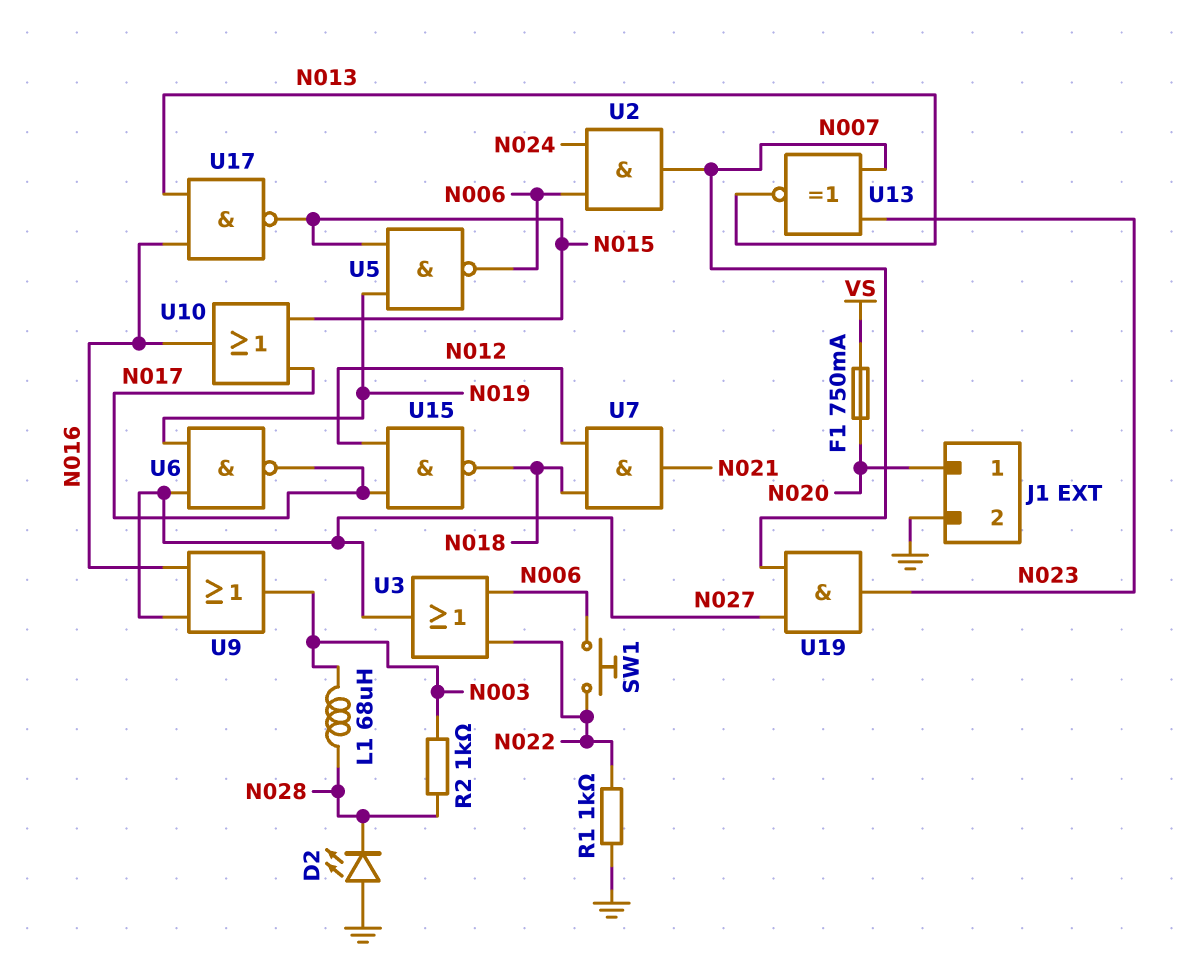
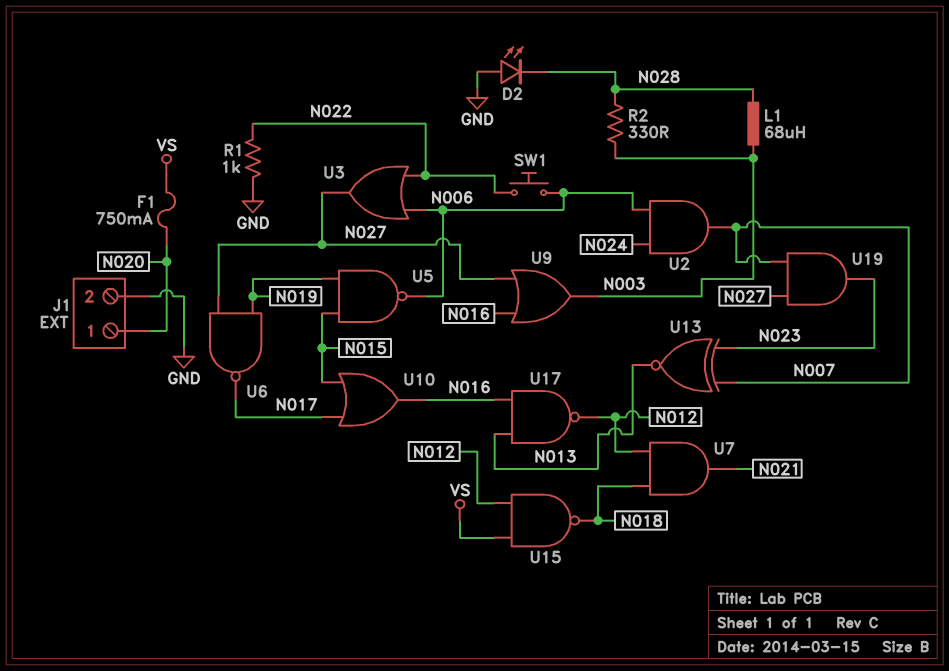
R2: 1k (N003, N028) -> 330 (N003, N028)
U15: NAND (in N012, in N017, out N018) -> NAND (in N012, in VS, out N018)
U17: NAND (in N013, in N016, out N015) -> NAND (in N013, in N016, out N012)

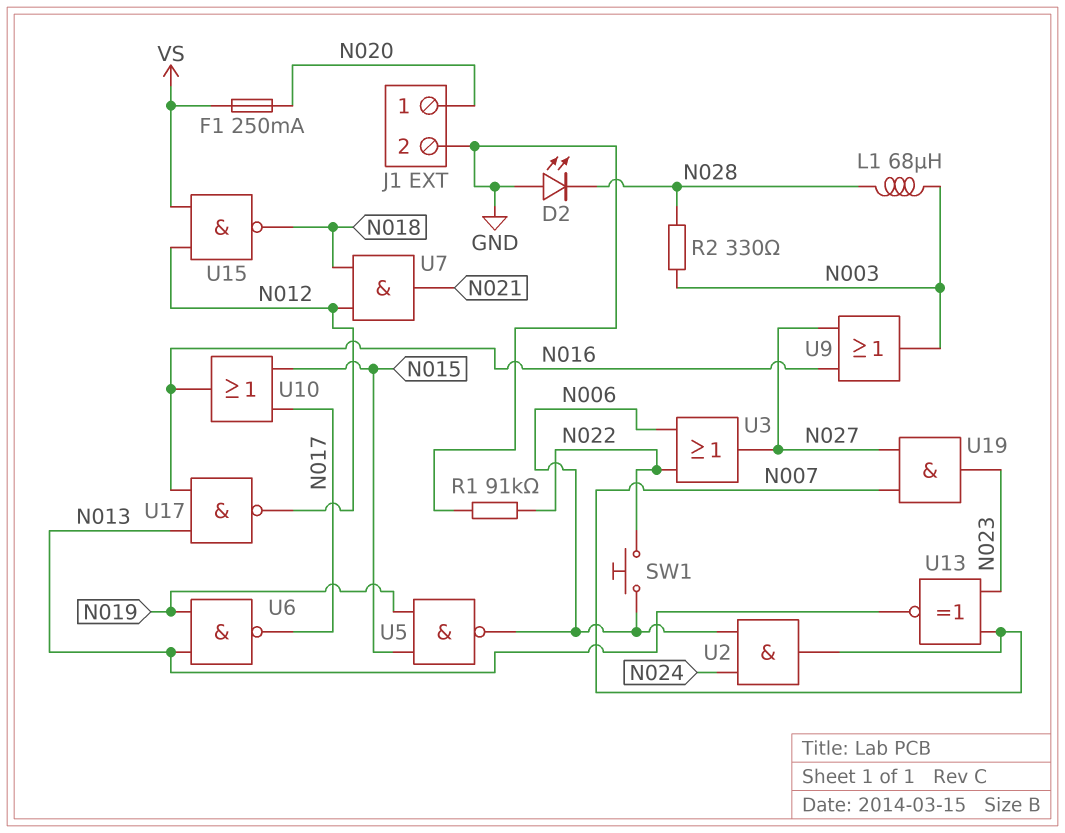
F1: 750mA (N020, VS) -> 250mA (N020, VS)
R1: 1k (GND, N022) -> 91k (GND, N022)
U6: NAND (in N019, in N027, out N017) -> NAND (in N013, in N019, out N017)

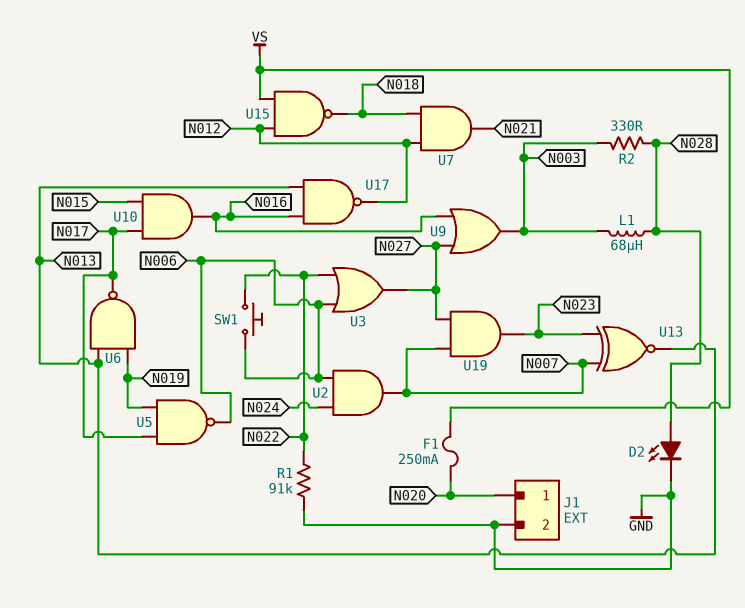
D2: LED (A GND, K N028) -> LED (A N028, K GND)
U5: NAND (in N015, in N019, out N006) -> NAND (in N017, in N019, out N006)
U10: OR (in N015, in N017, out N016) -> AND (in N015, in N017, out N016)

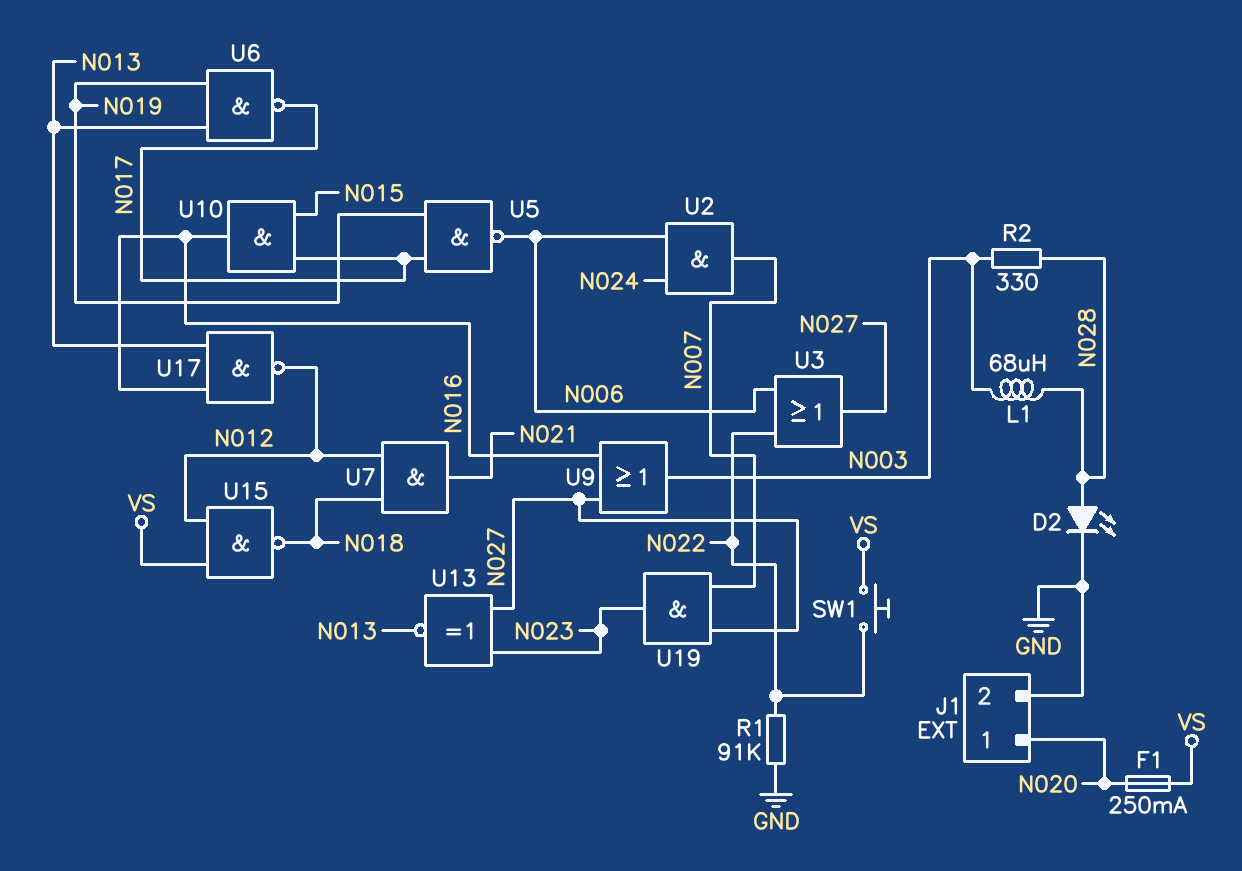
SW1: button (N006, N022) -> button (N022, VS)
U13: XNOR (in N007, in N023, out N013) -> XNOR (in N023, in N027, out N013)

